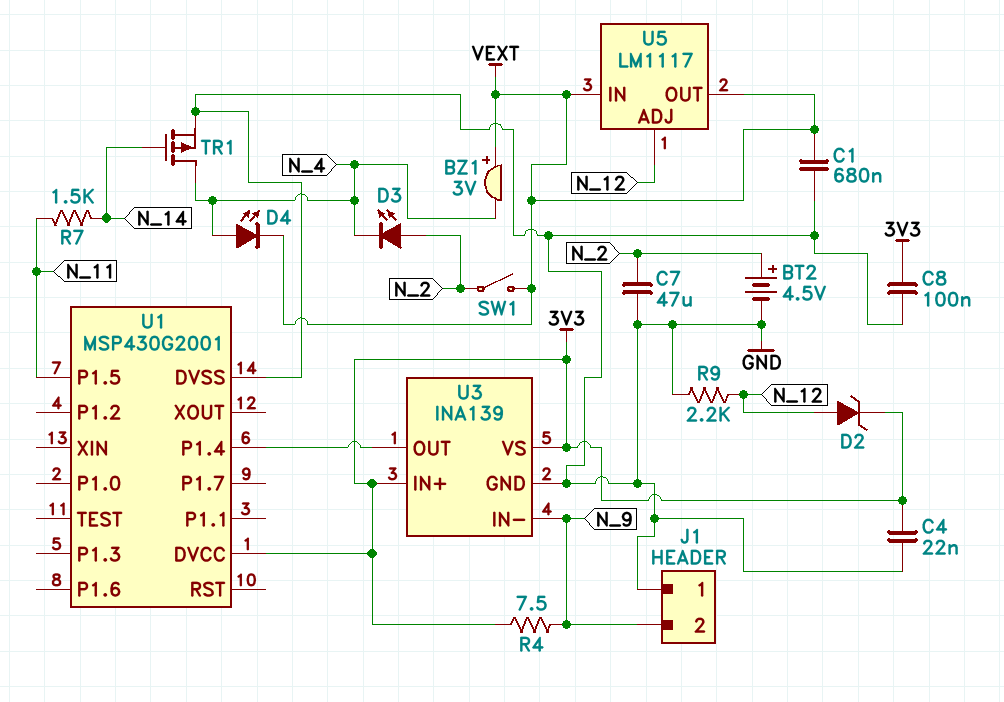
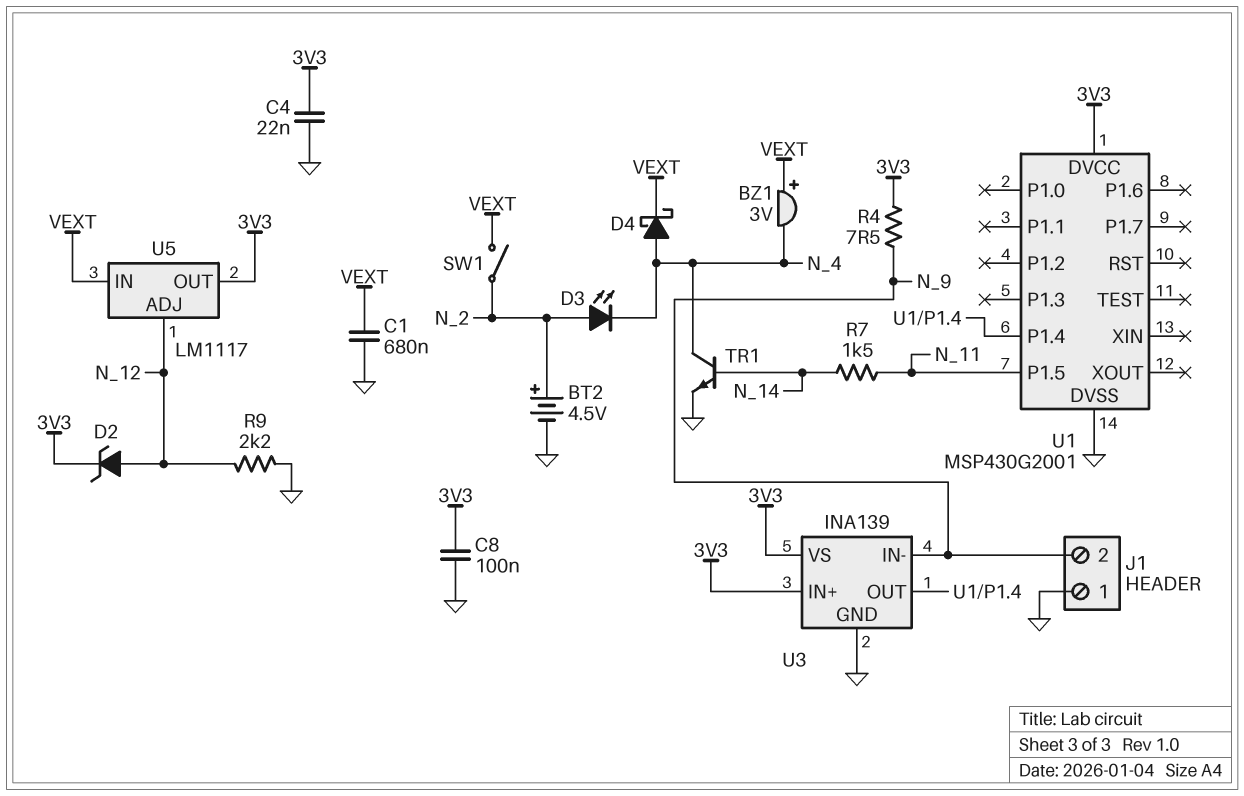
C7: 47uF (GND, N_2) -> none
D4: LED (A N_4, K VEXT) -> schottky (A N_4, K VEXT)
TR1: PMOS (G N_14, D N_4, S GND) -> NPN (B N_14, C N_4, E GND)
U5 pin OUT: VEXT -> 3V3

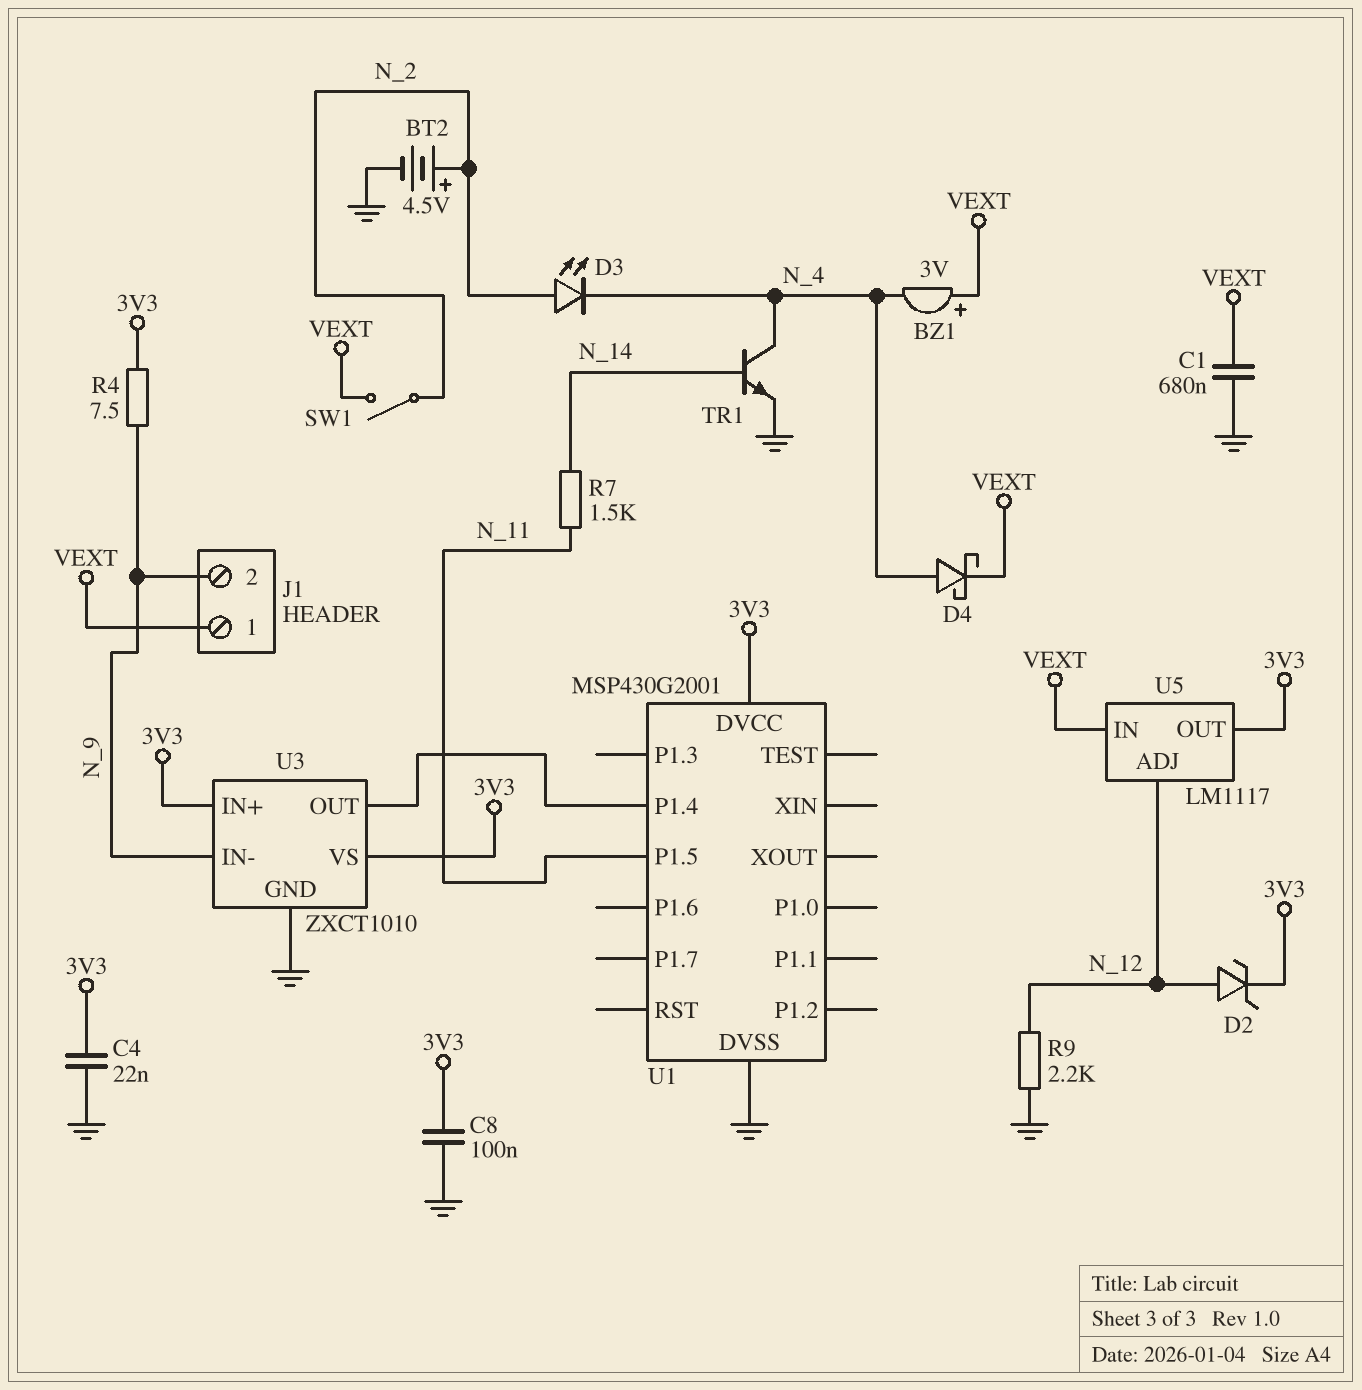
J1 pin 1: GND -> VEXT
U3: INA139 -> ZXCT1010

